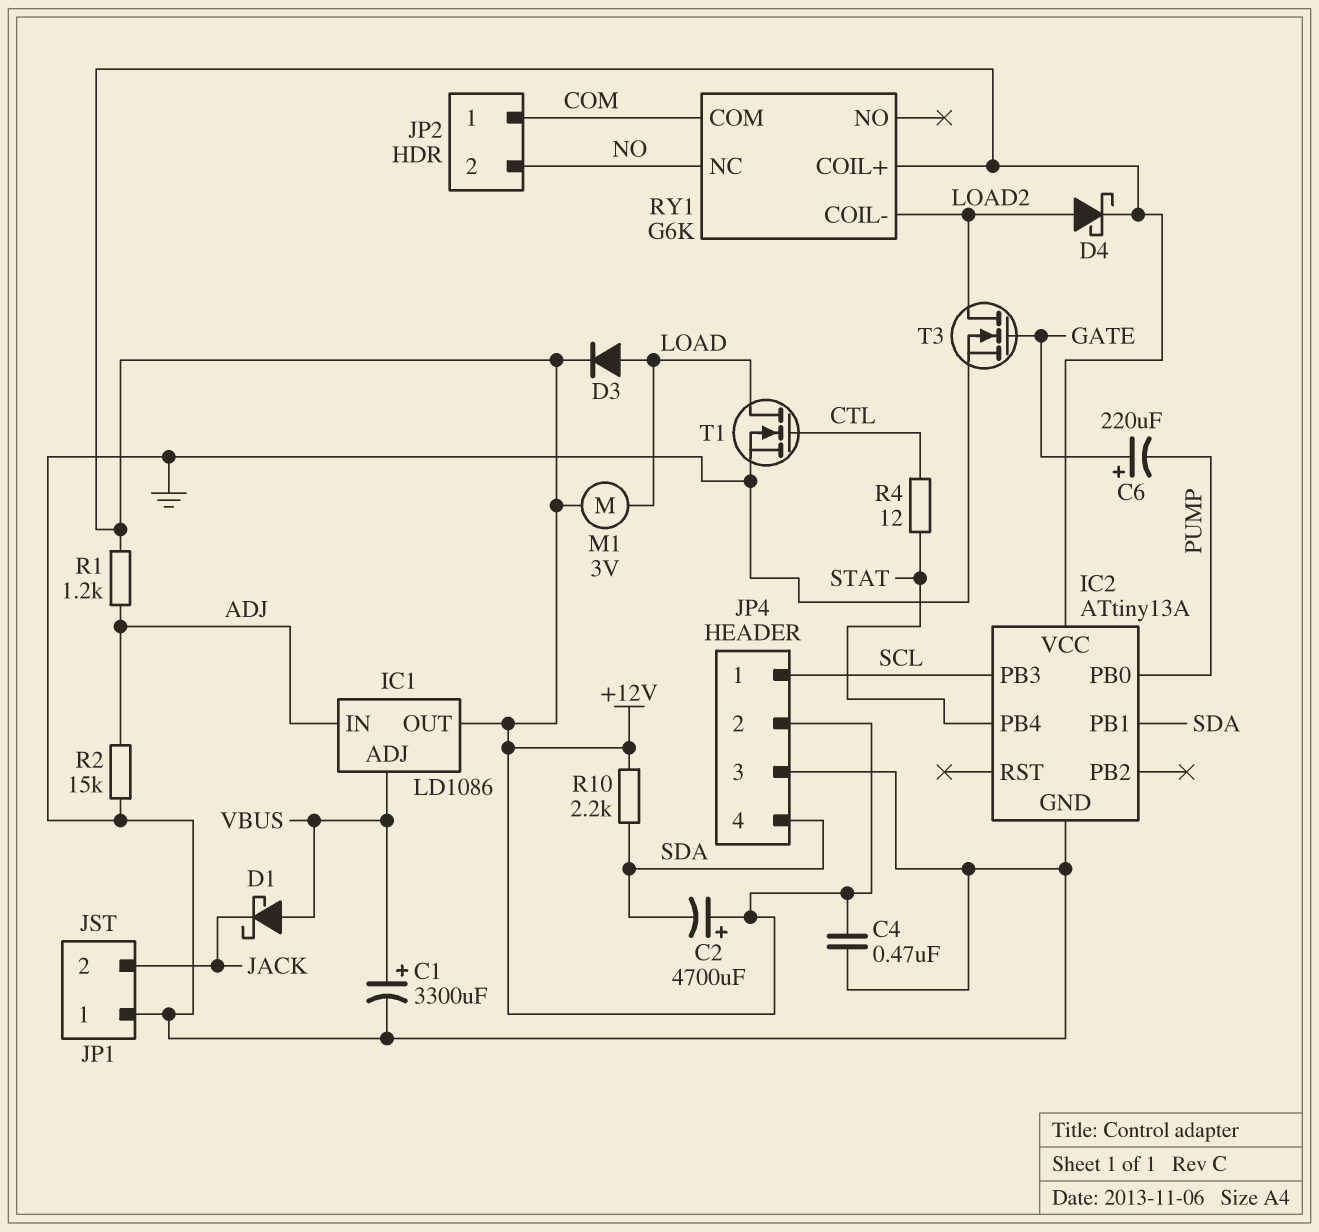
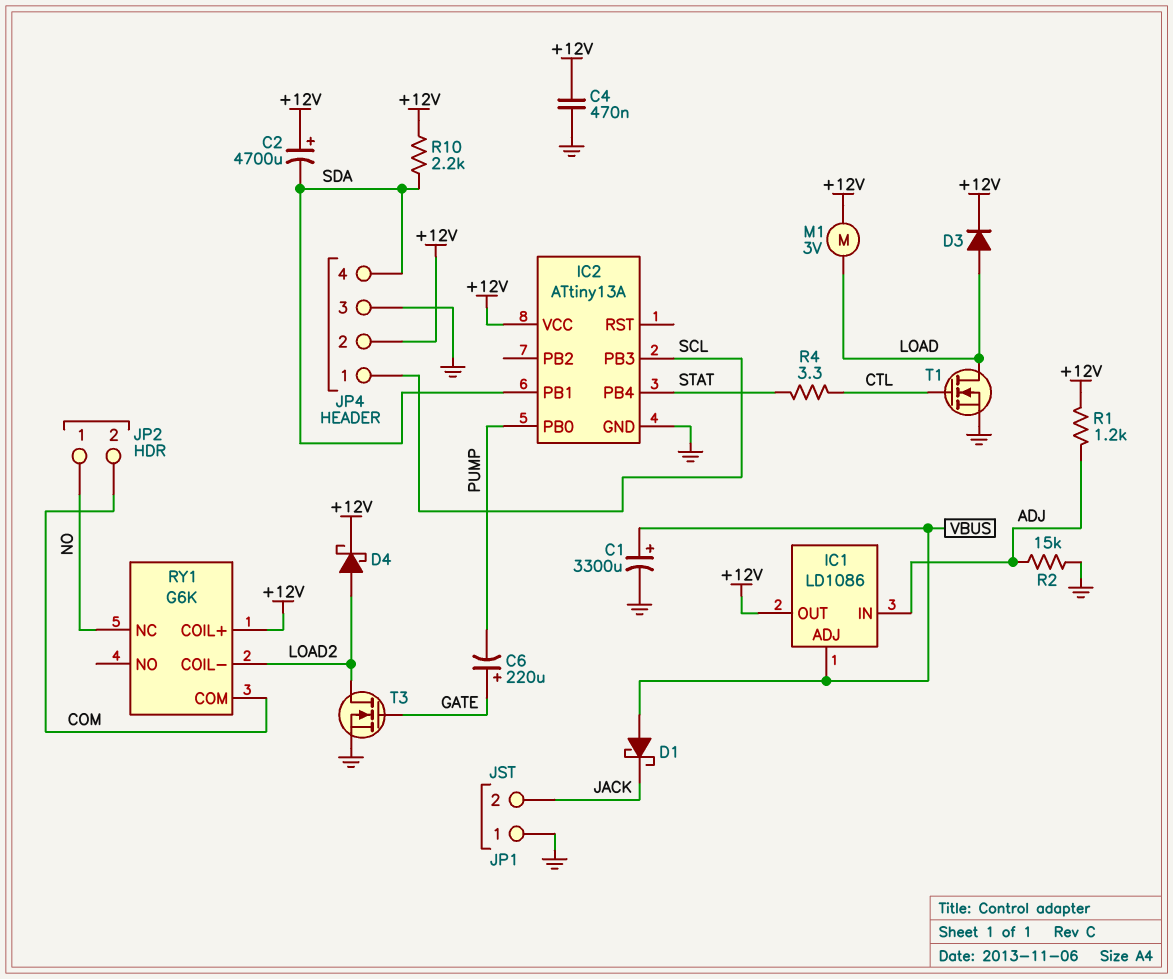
JP2 pin 1: COM -> NO
JP2 pin 2: NO -> COM
R4: 12 (CTL, STAT) -> 3.3 (CTL, STAT)

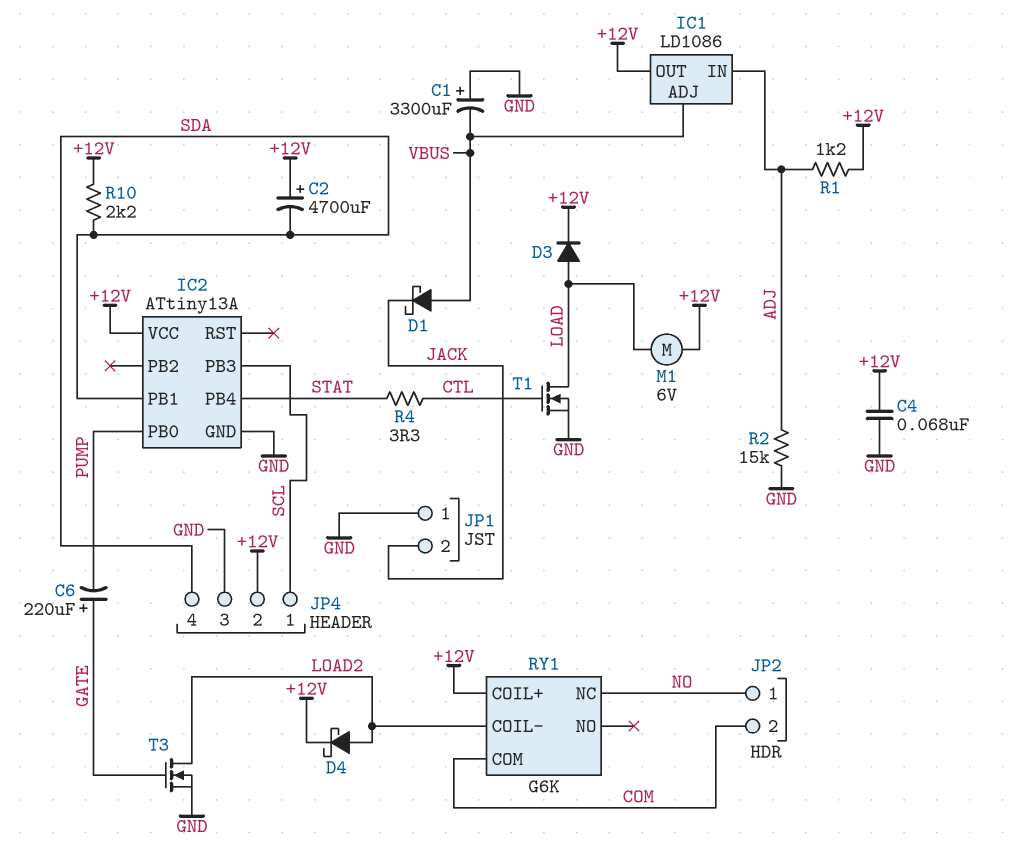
C1: 3300uF (plus VBUS, minus GND) -> 3300uF (plus GND, minus VBUS)
C4: 470nF (+12V, GND) -> 68nF (+12V, GND)
M1: motor 3V (+12V, LOAD) -> motor 6V (+12V, LOAD)

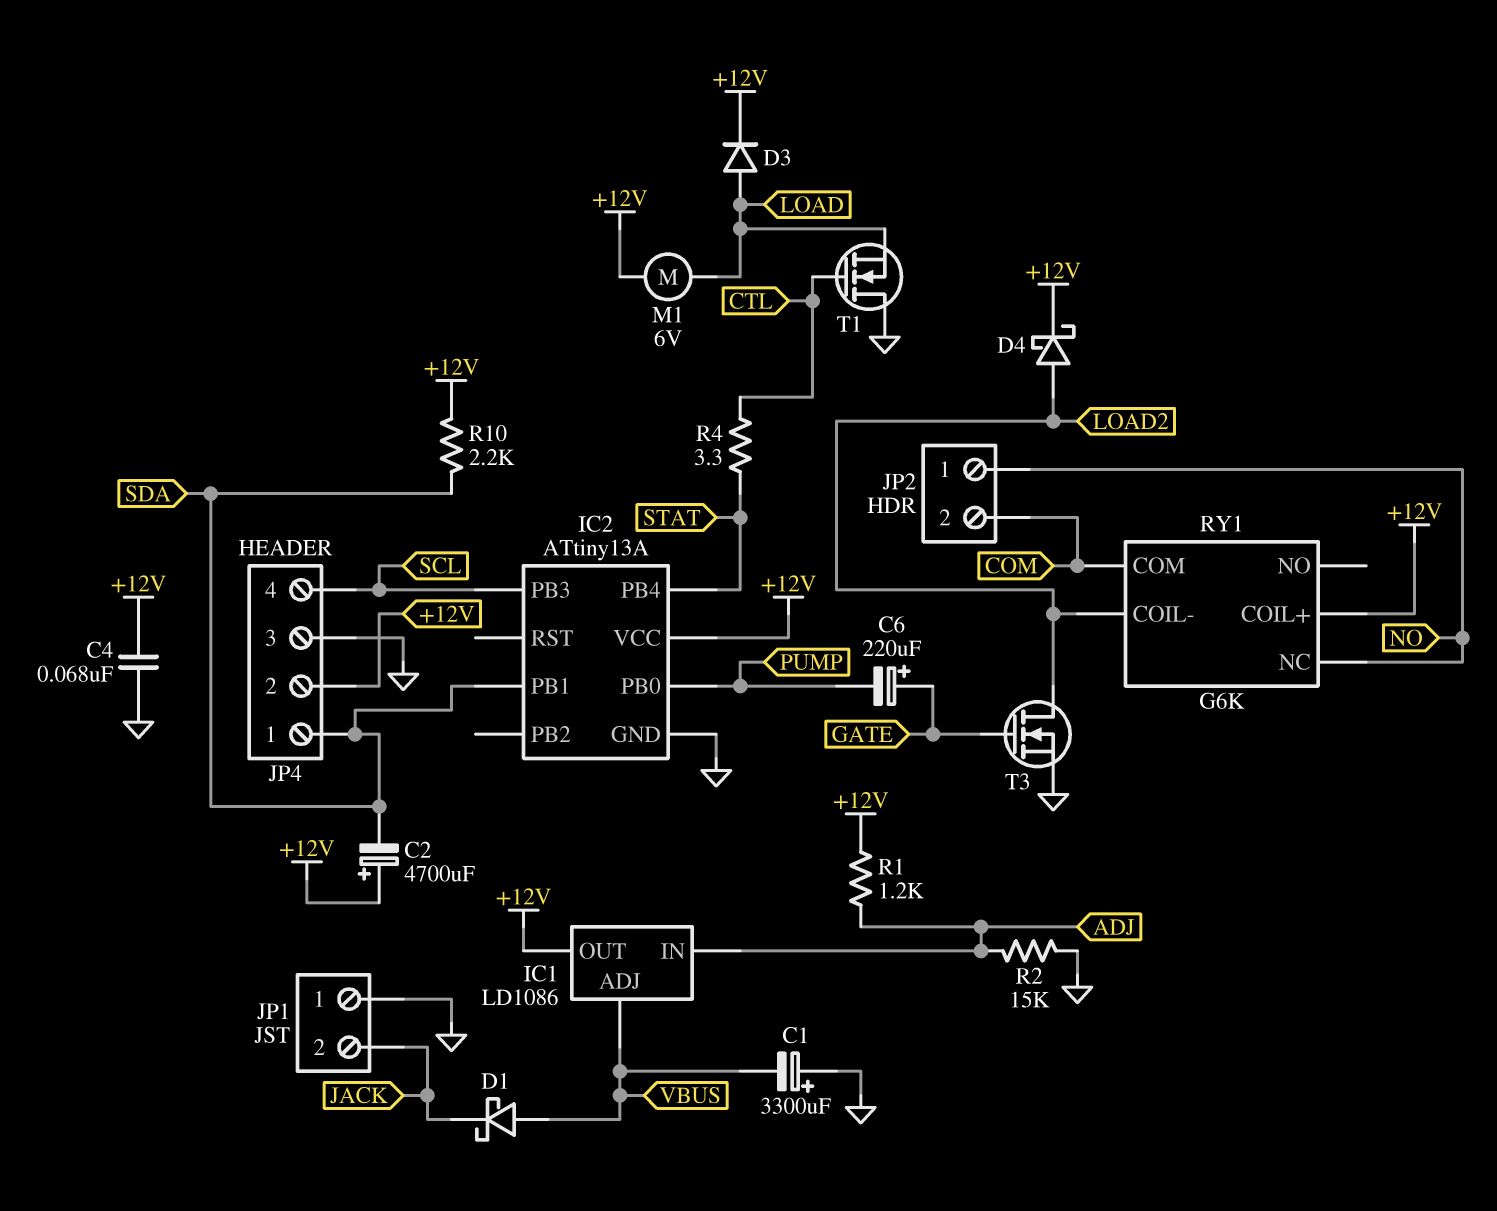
JP4 pin 1: SCL -> SDA
JP4 pin 4: SDA -> SCL
T1: NMOS (G CTL, D LOAD, S GND) -> NMOS (G CTL, D GND, S LOAD)

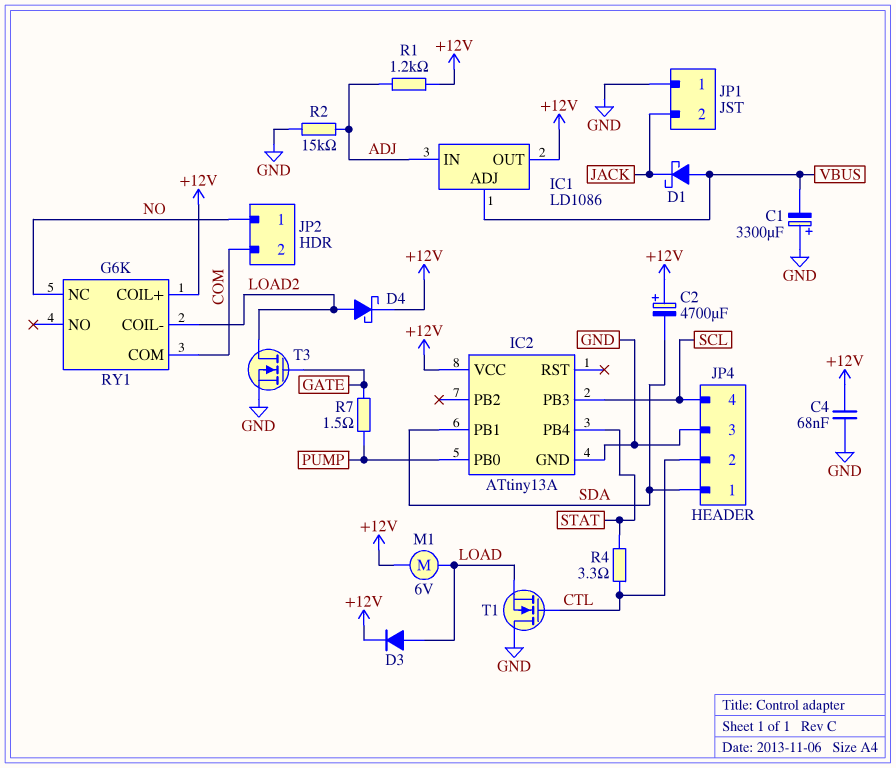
C6: 220uF (plus GATE, minus PUMP) -> none
JP4 pin 2: +12V -> CTL
R7: none -> 1.5 (GATE, PUMP)
R10: 2.2k (+12V, SDA) -> none

